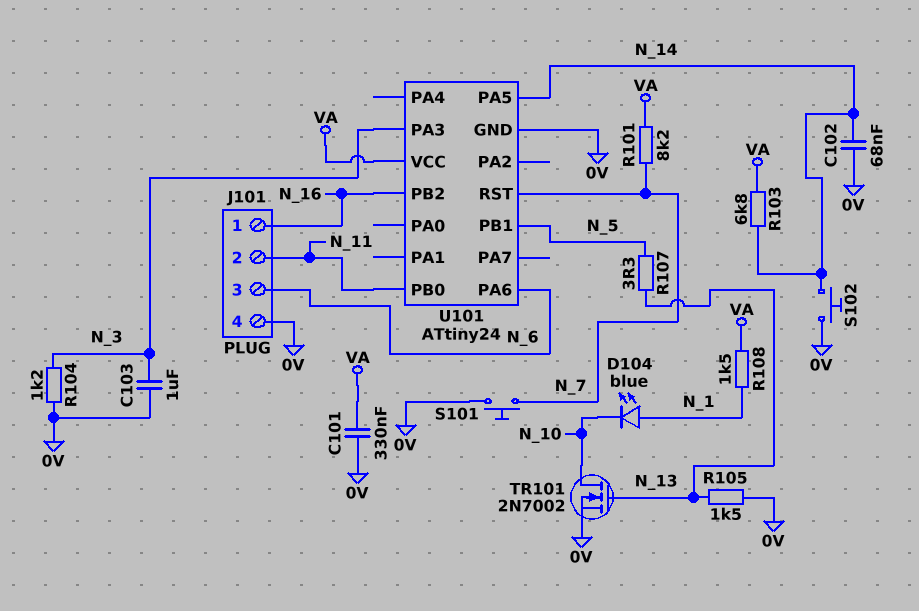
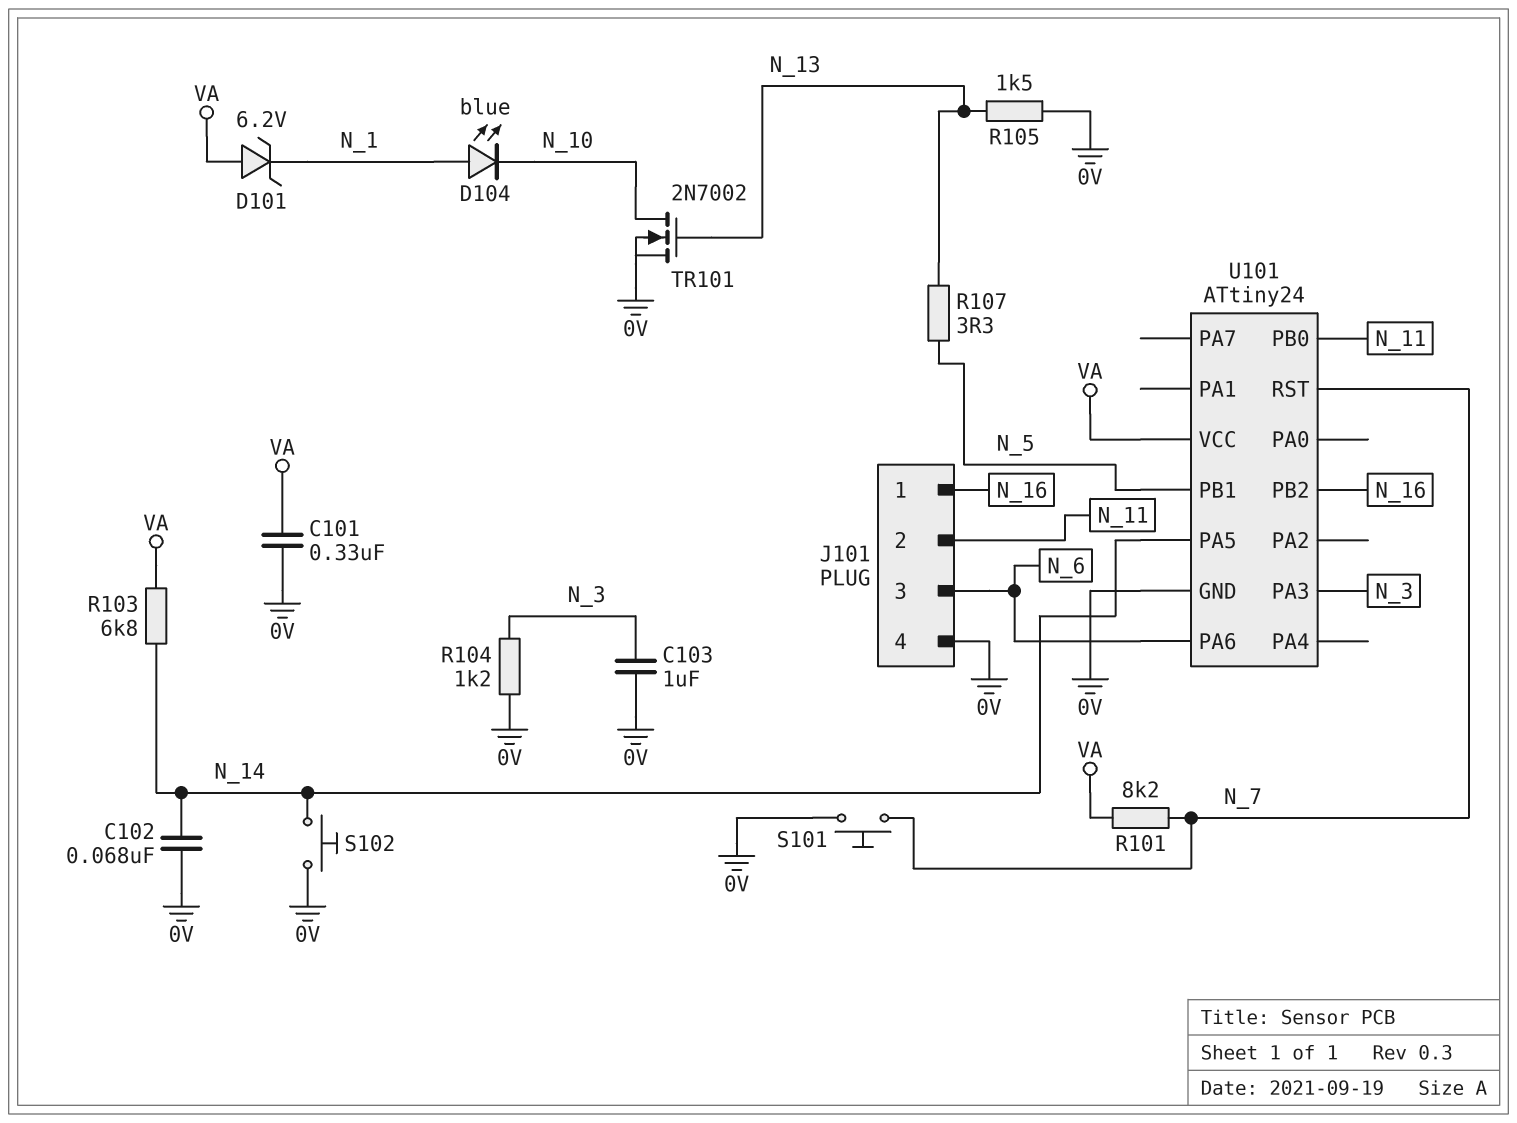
D101: none -> zener 6.2V (A VA, K N_1)
R108: 1.5k (N_1, VA) -> none

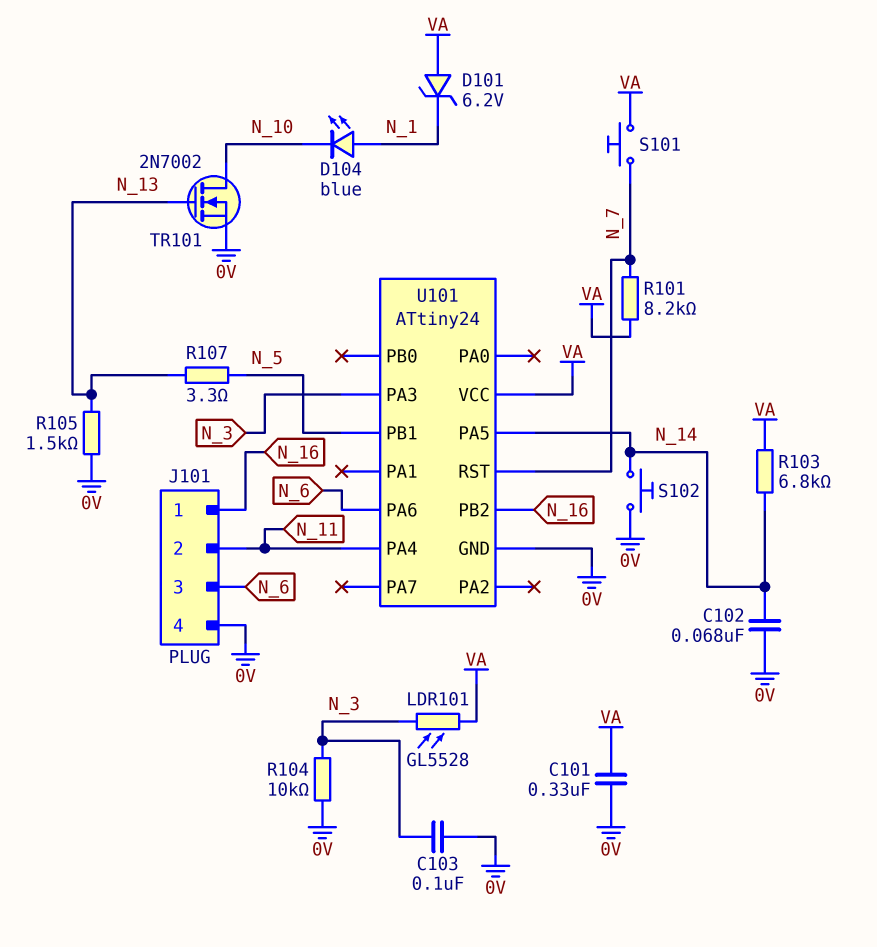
C103: 1uF (0V, N_3) -> 100nF (0V, N_3)
LDR101: none -> GL5528 (N_3, VA)
R104: 1.2k (0V, N_3) -> 10k (0V, N_3)
S101: button (0V, N_7) -> button (N_7, VA)
U101 pin PA4: none -> N_11
U101 pin PB0: N_11 -> none

